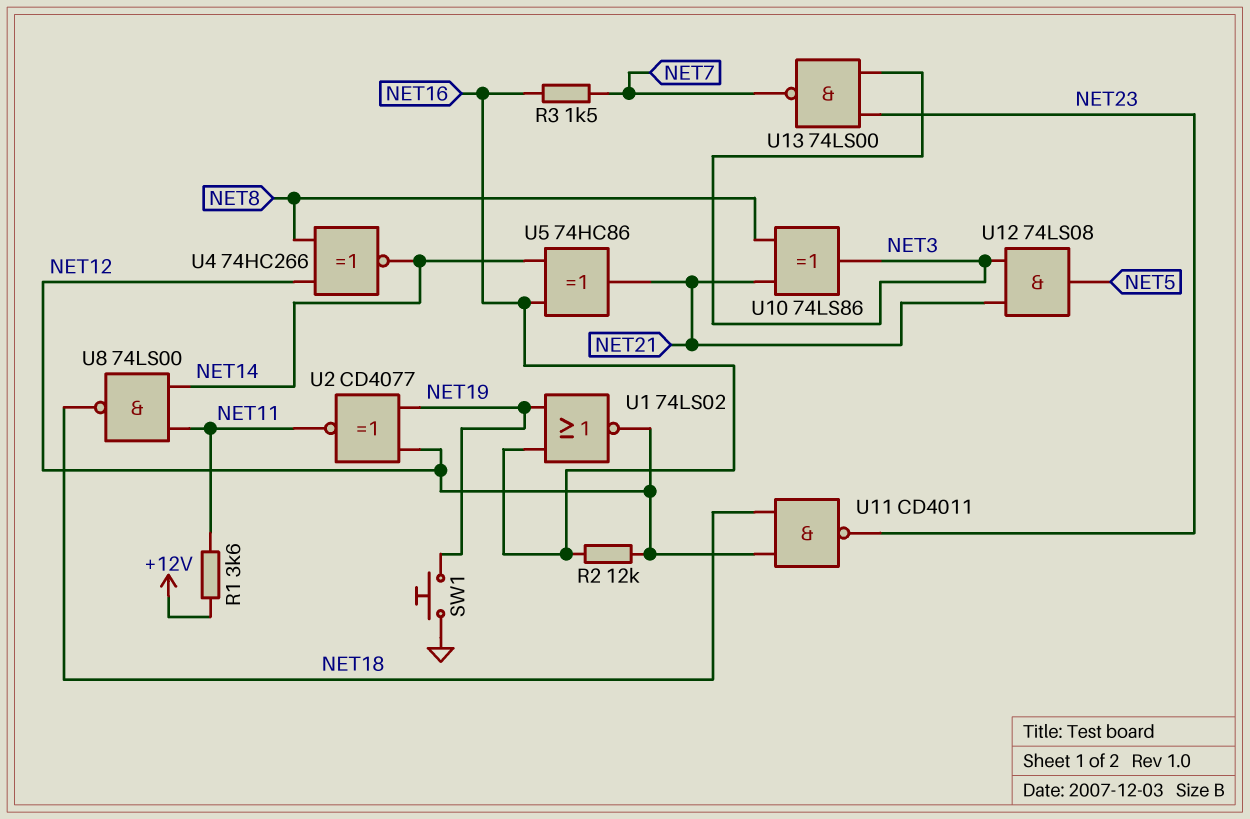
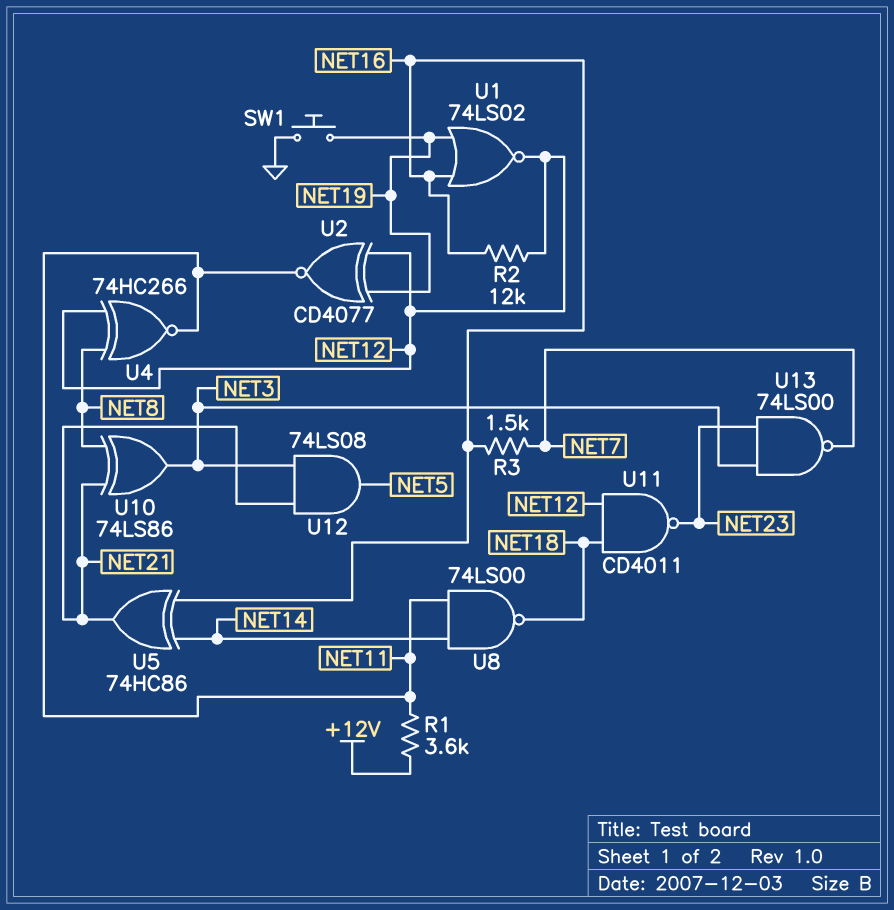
U4: XNOR 74HC266 (in NET8, in NET12, out NET14) -> XNOR 74HC266 (in NET8, in NET12, out NET11)

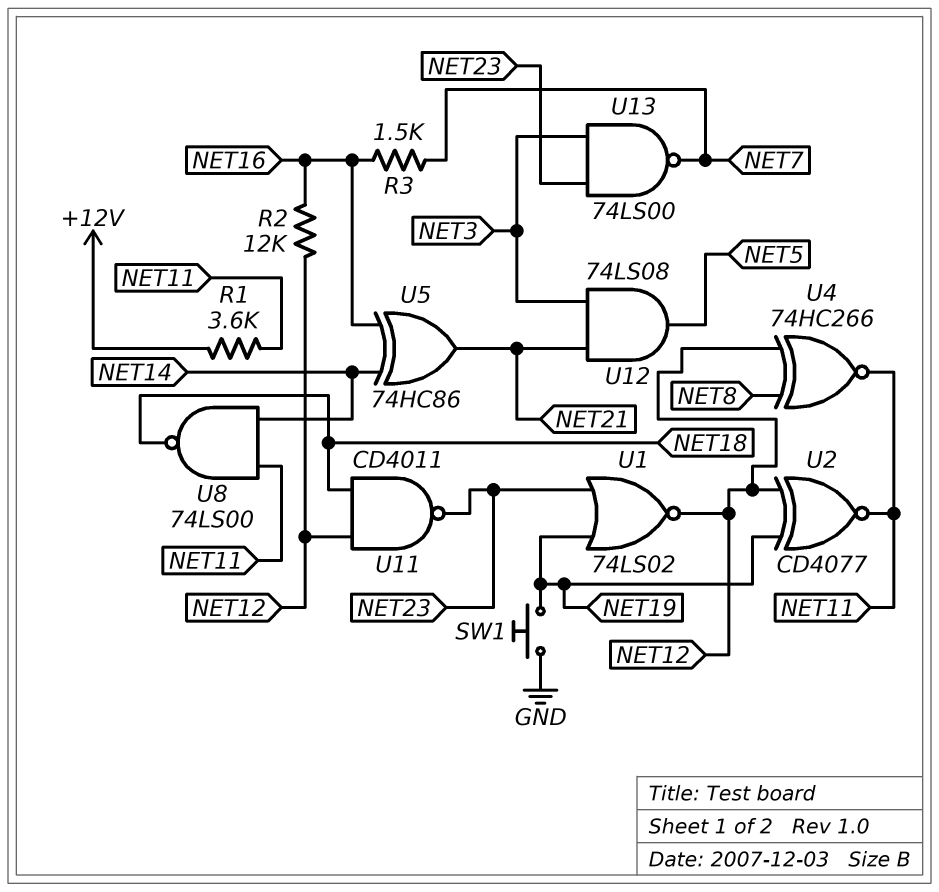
U1: NOR 74LS02 (in NET16, in NET19, out NET12) -> NOR 74LS02 (in NET19, in NET23, out NET12)
U10: XOR 74LS86 (in NET8, in NET21, out NET3) -> none

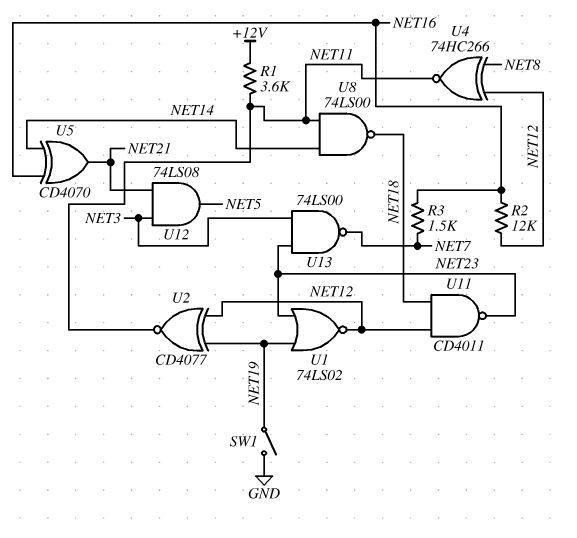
SW1: button (GND, NET19) -> switch (GND, NET19)
U5: XOR 74HC86 (in NET14, in NET16, out NET21) -> XOR CD4070 (in NET14, in NET16, out NET21)

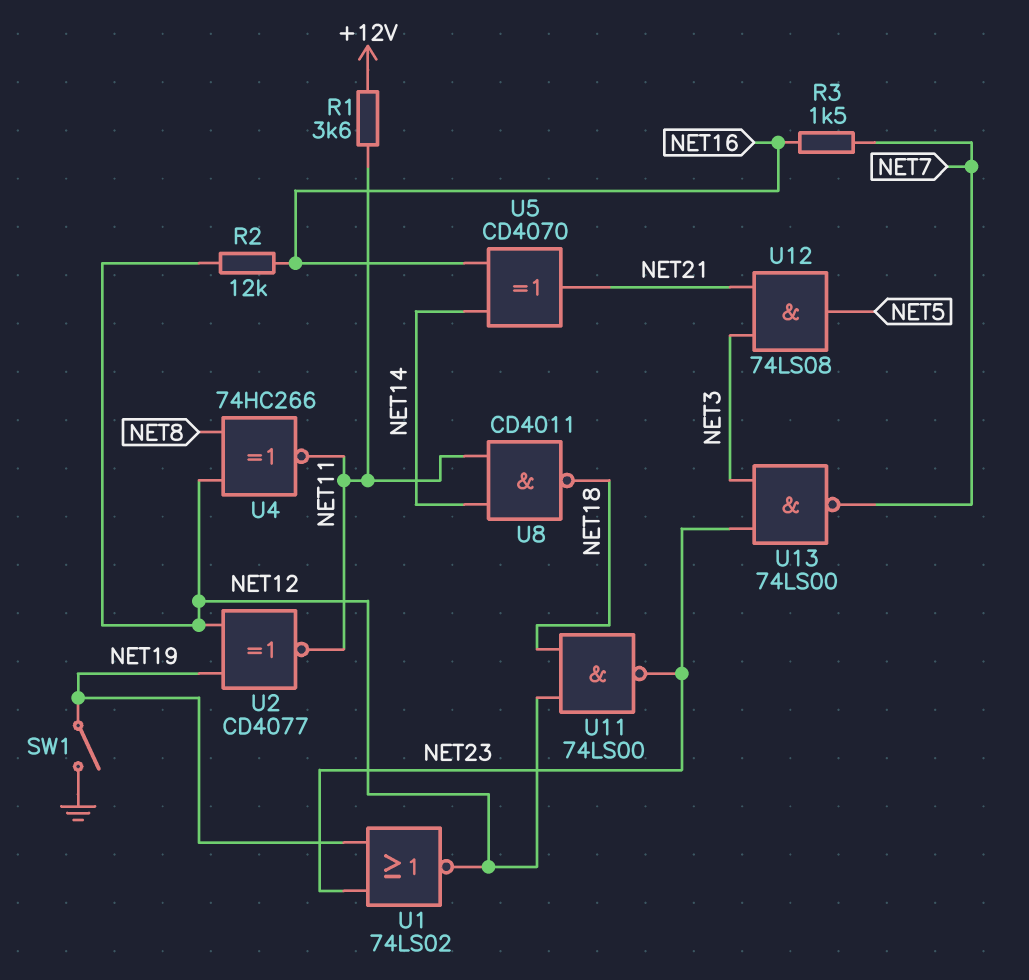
U8: NAND 74LS00 (in NET11, in NET14, out NET18) -> NAND CD4011 (in NET11, in NET14, out NET18)
U11: NAND CD4011 (in NET12, in NET18, out NET23) -> NAND 74LS00 (in NET12, in NET18, out NET23)

